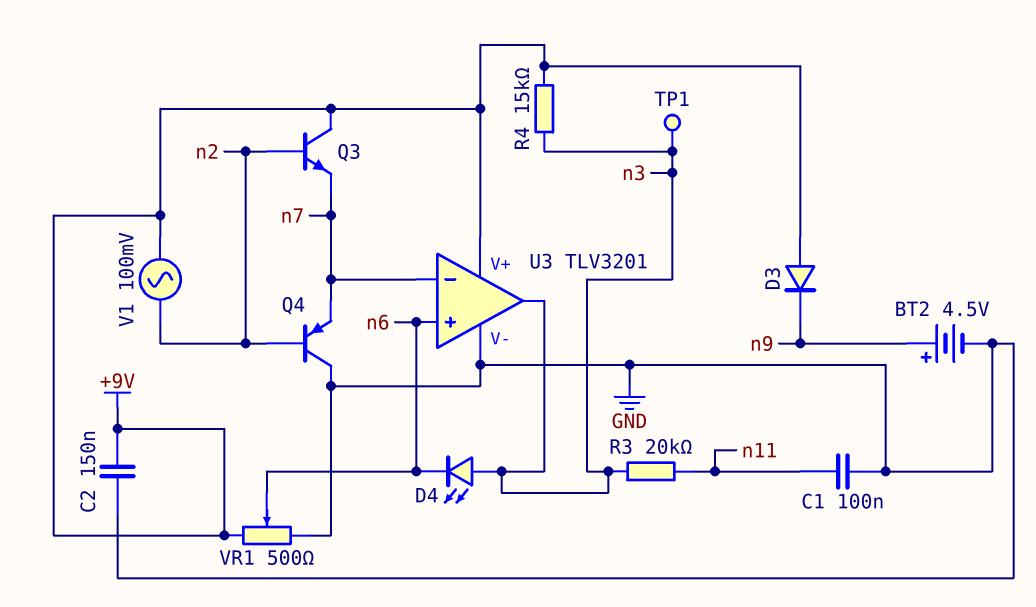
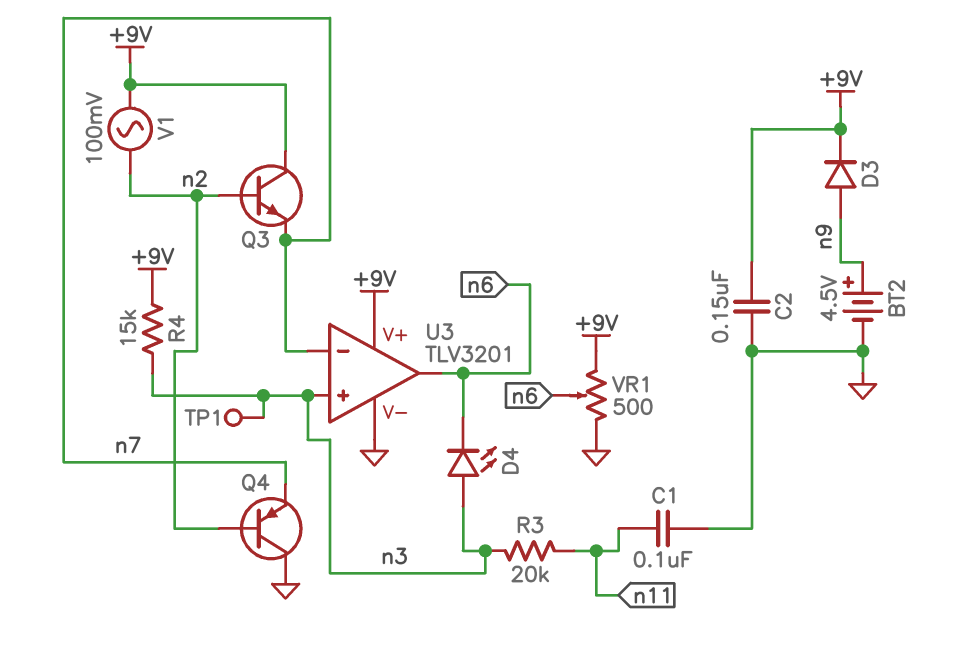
D3: diode (A +9V, K n9) -> diode (A n9, K +9V)
U3 pin in+: n6 -> n3
U3 pin out: n3 -> n6

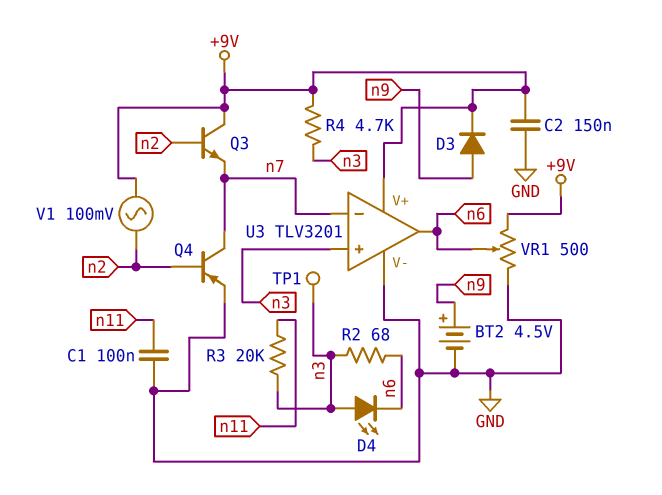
Q4: PNP (B n2, C GND, E n7) -> PNP (B n2, C n7, E GND)
R2: none -> 68 (n3, n6)
R4: 15k (+9V, n3) -> 4.7k (+9V, n3)

